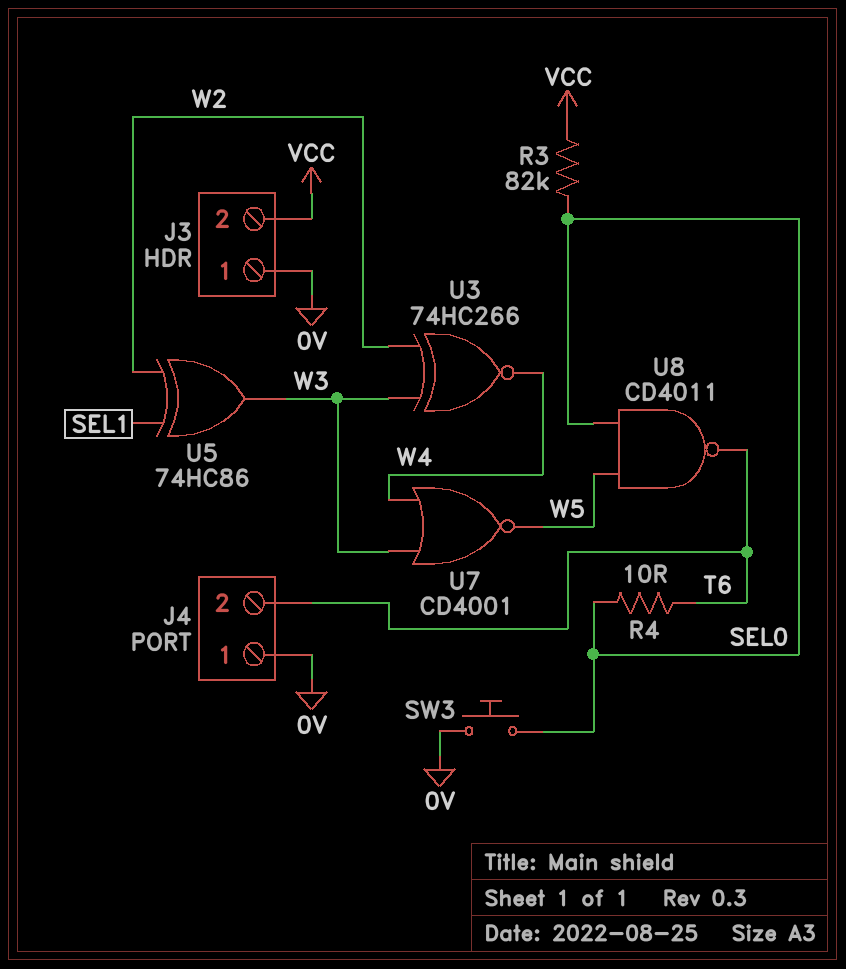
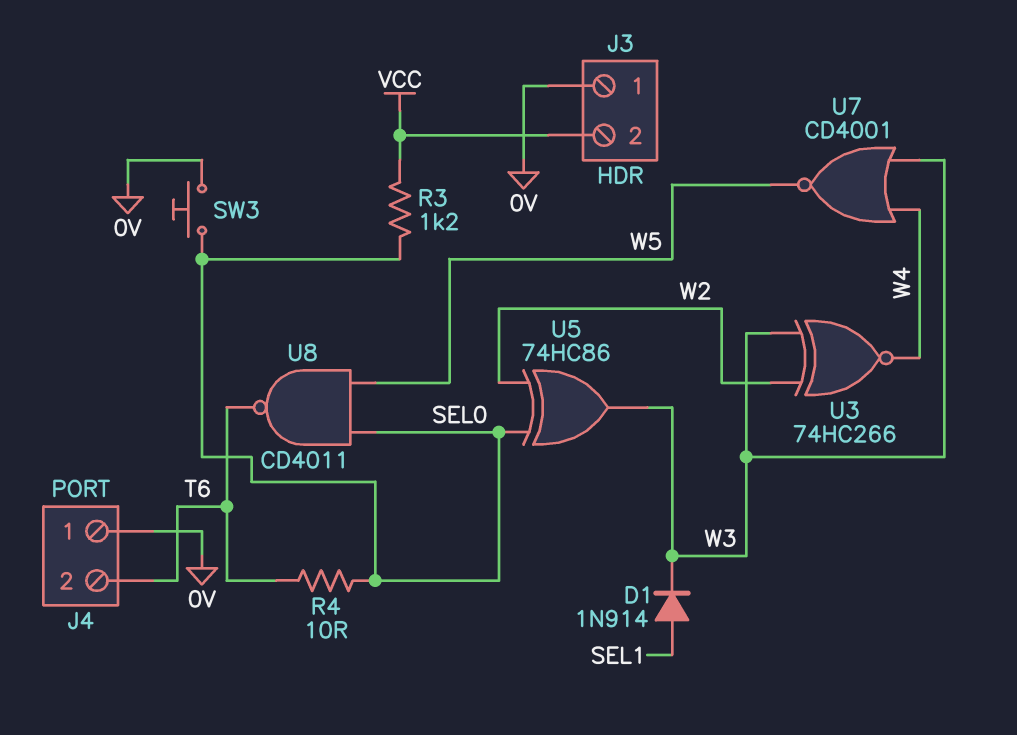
D1: none -> diode 1N914 (A SEL1, K W3)
R3: 82k (SEL0, VCC) -> 1.2k (SEL0, VCC)
U5: XOR 74HC86 (in SEL1, in W2, out W3) -> XOR 74HC86 (in SEL0, in W2, out W3)

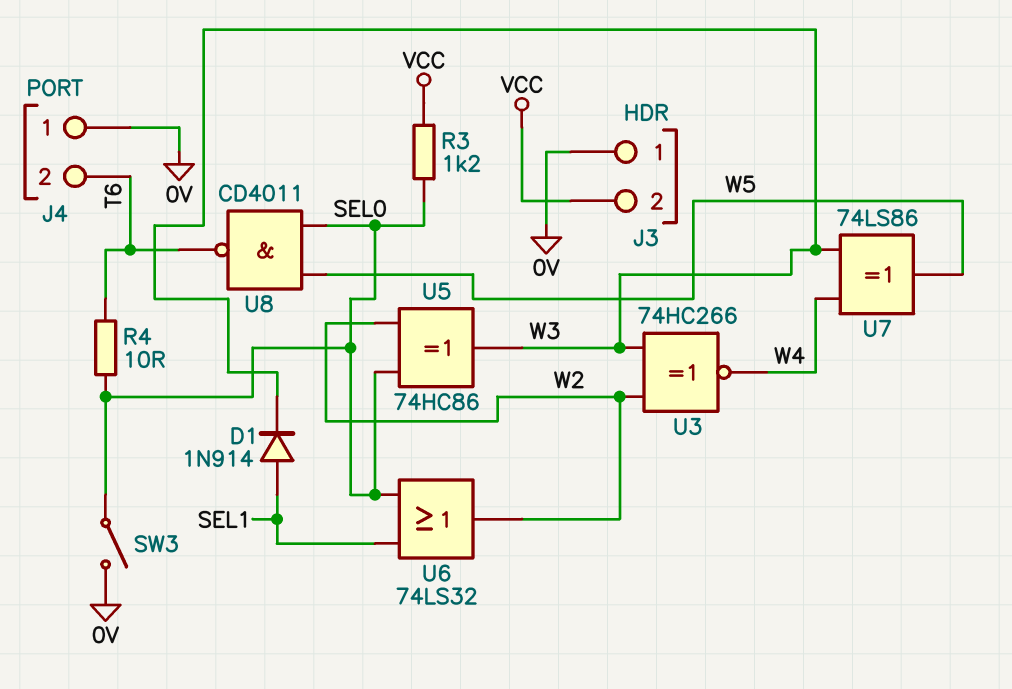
SW3: button (0V, SEL0) -> switch (0V, SEL0)
U6: none -> OR 74LS32 (in SEL0, in SEL1, out W2)
U7: NOR CD4001 (in W3, in W4, out W5) -> XOR 74LS86 (in W3, in W4, out W5)

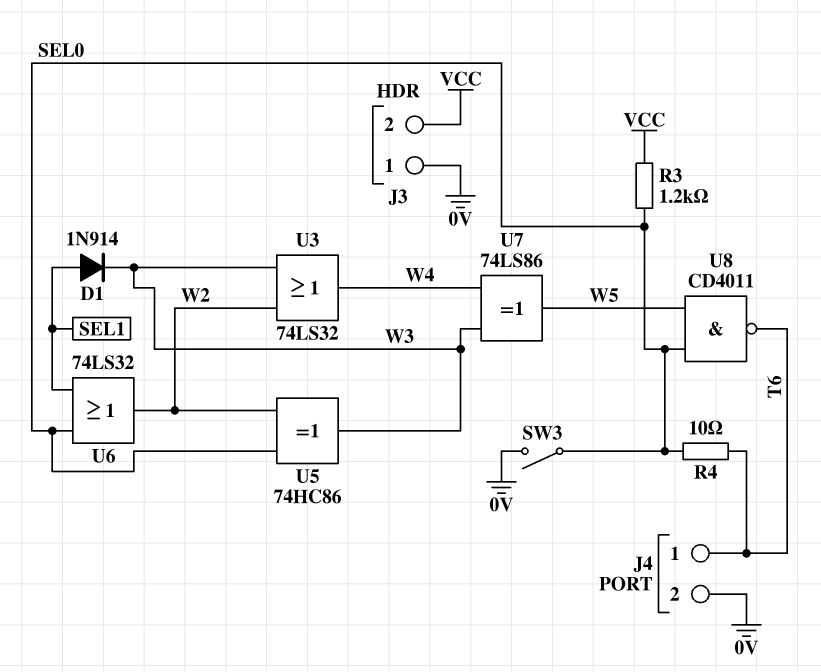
J4 pin 1: 0V -> T6
J4 pin 2: T6 -> 0V
U3: XNOR 74HC266 (in W2, in W3, out W4) -> OR 74LS32 (in W2, in W3, out W4)

